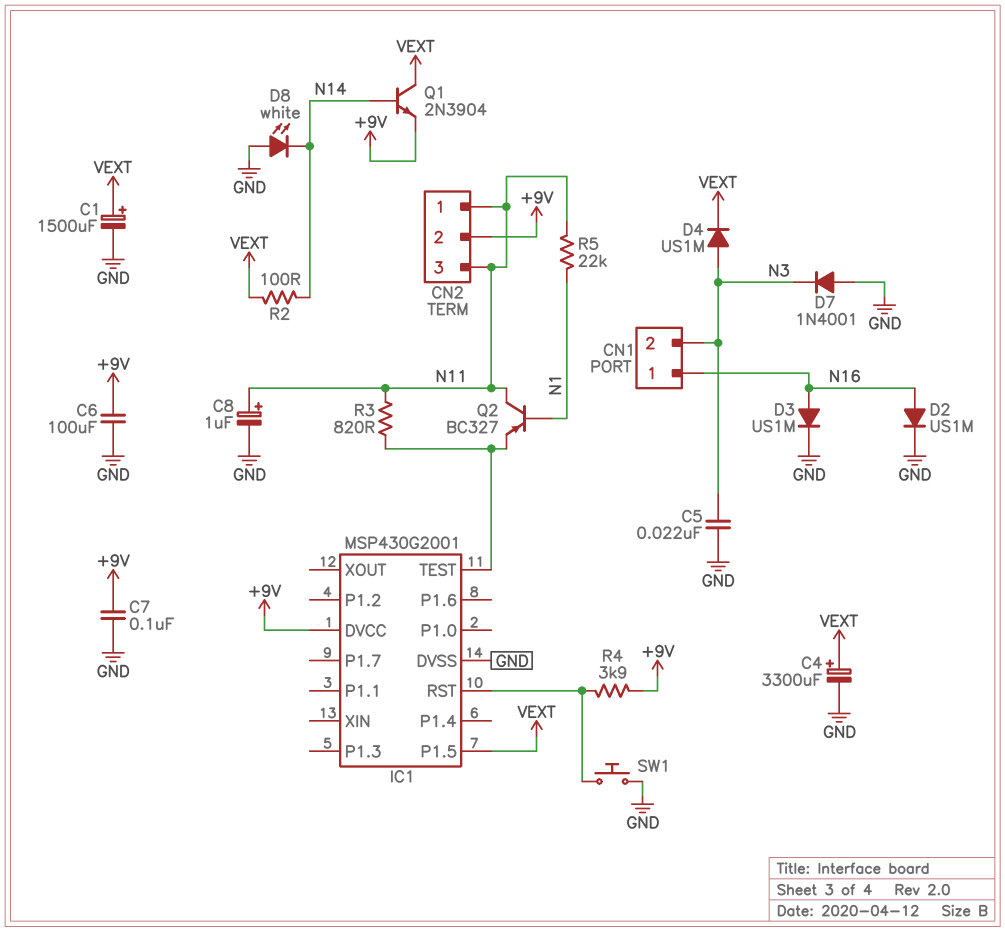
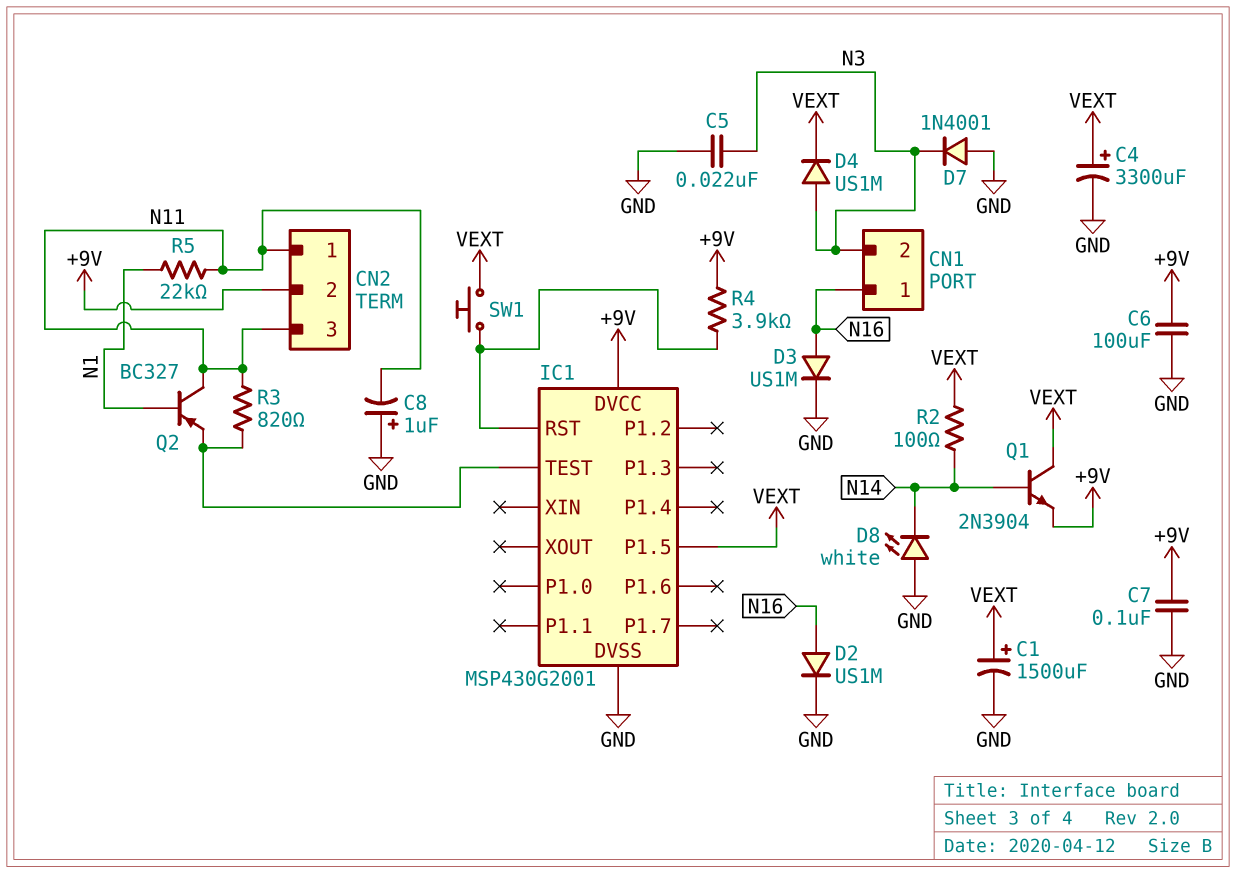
C8: 1uF (plus N11, minus GND) -> 1uF (plus GND, minus N11)
SW1: button (GND, IC1/RST) -> button (IC1/RST, VEXT)

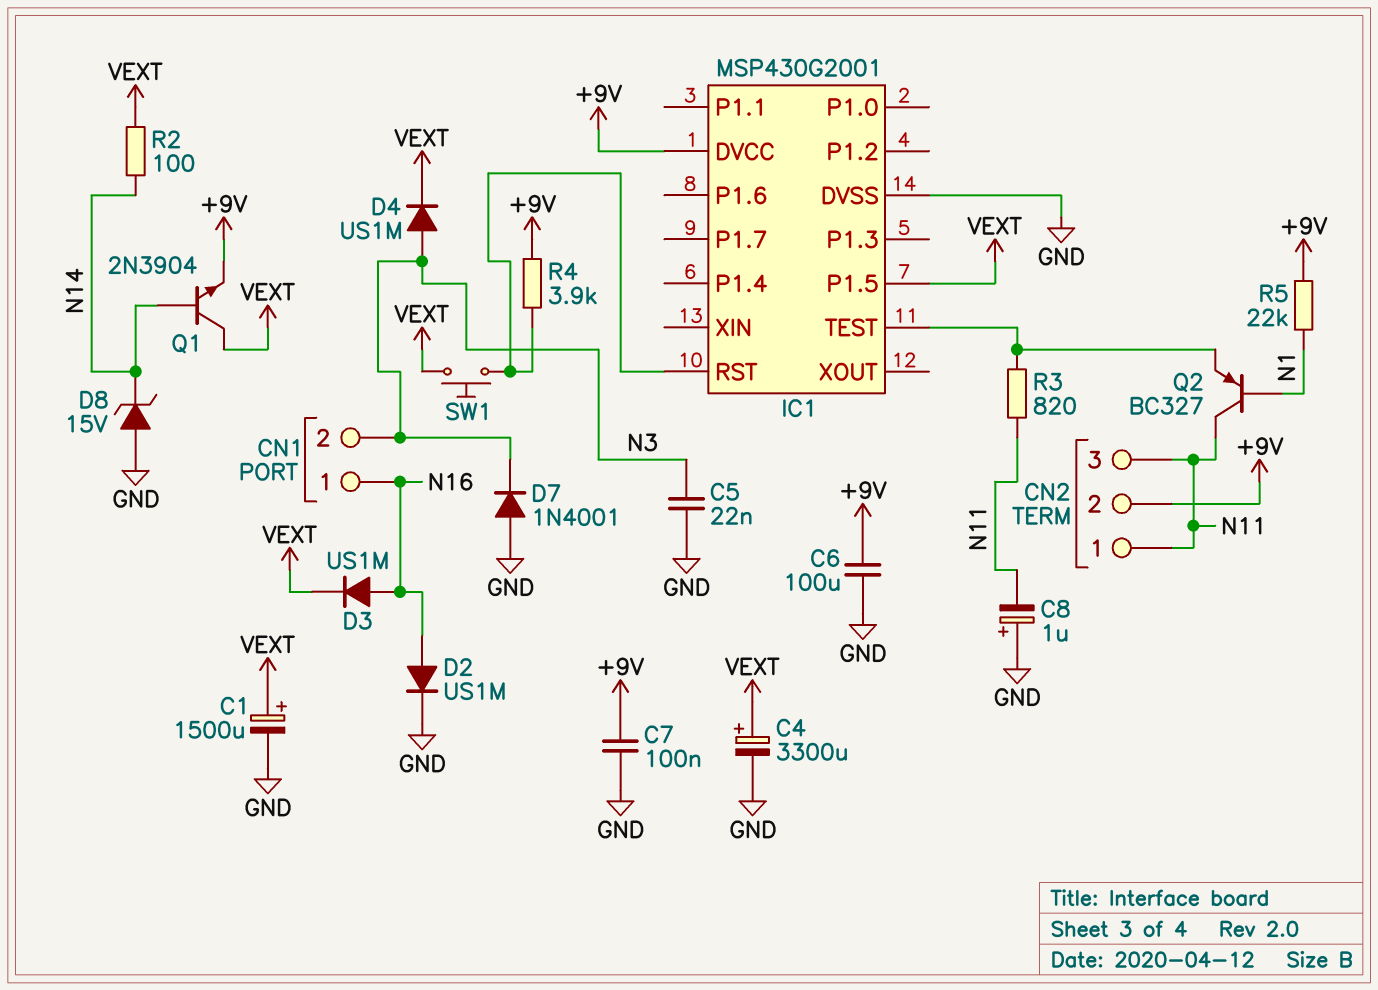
D3: diode US1M (A N16, K GND) -> diode US1M (A N16, K VEXT)
D8: LED white (A GND, K N14) -> zener 15V (A GND, K N14)
R5: 22k (N1, N11) -> 22k (+9V, N1)

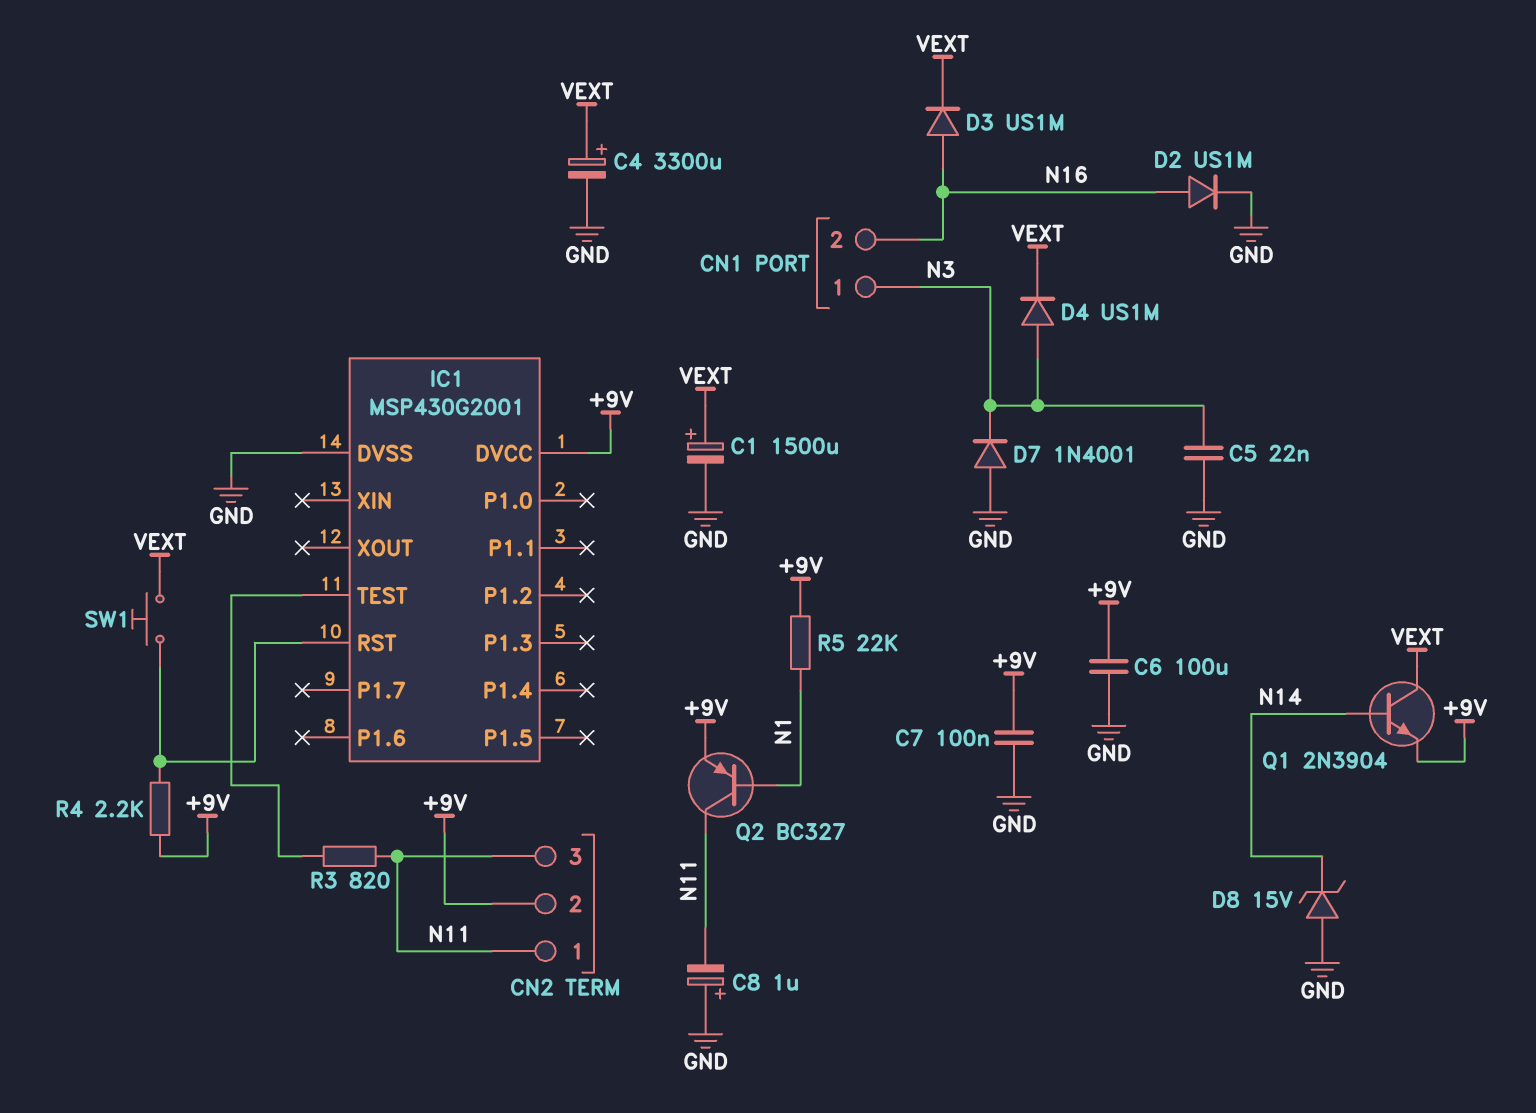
CN1 pin 1: N16 -> N3
CN1 pin 2: N3 -> N16
IC1 pin P1.5: VEXT -> none
Q2: PNP BC327 (B N1, C N11, E IC1/TEST) -> PNP BC327 (B N1, C N11, E +9V)
R2: 100 (N14, VEXT) -> none
R4: 3.9k (+9V, IC1/RST) -> 2.2k (+9V, IC1/RST)

